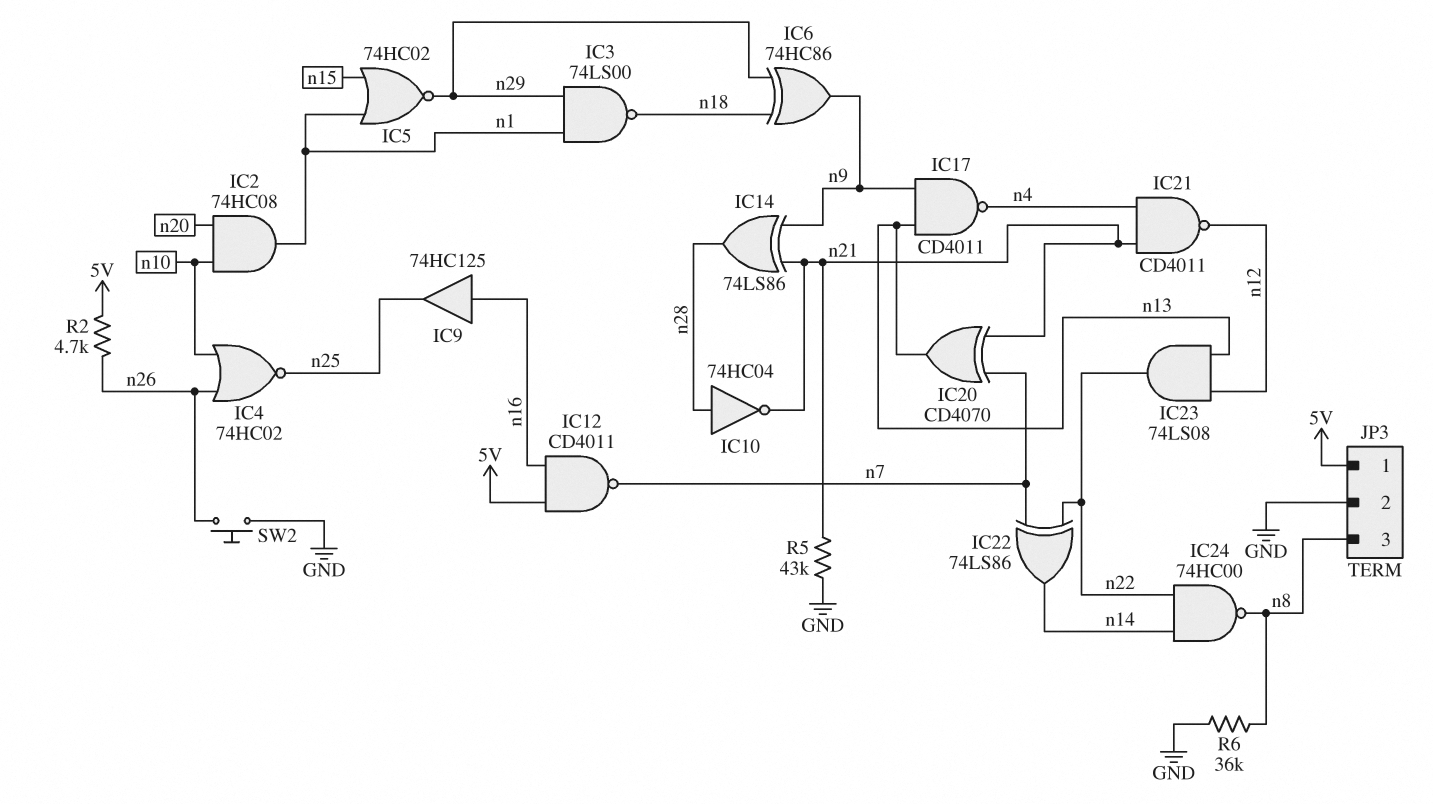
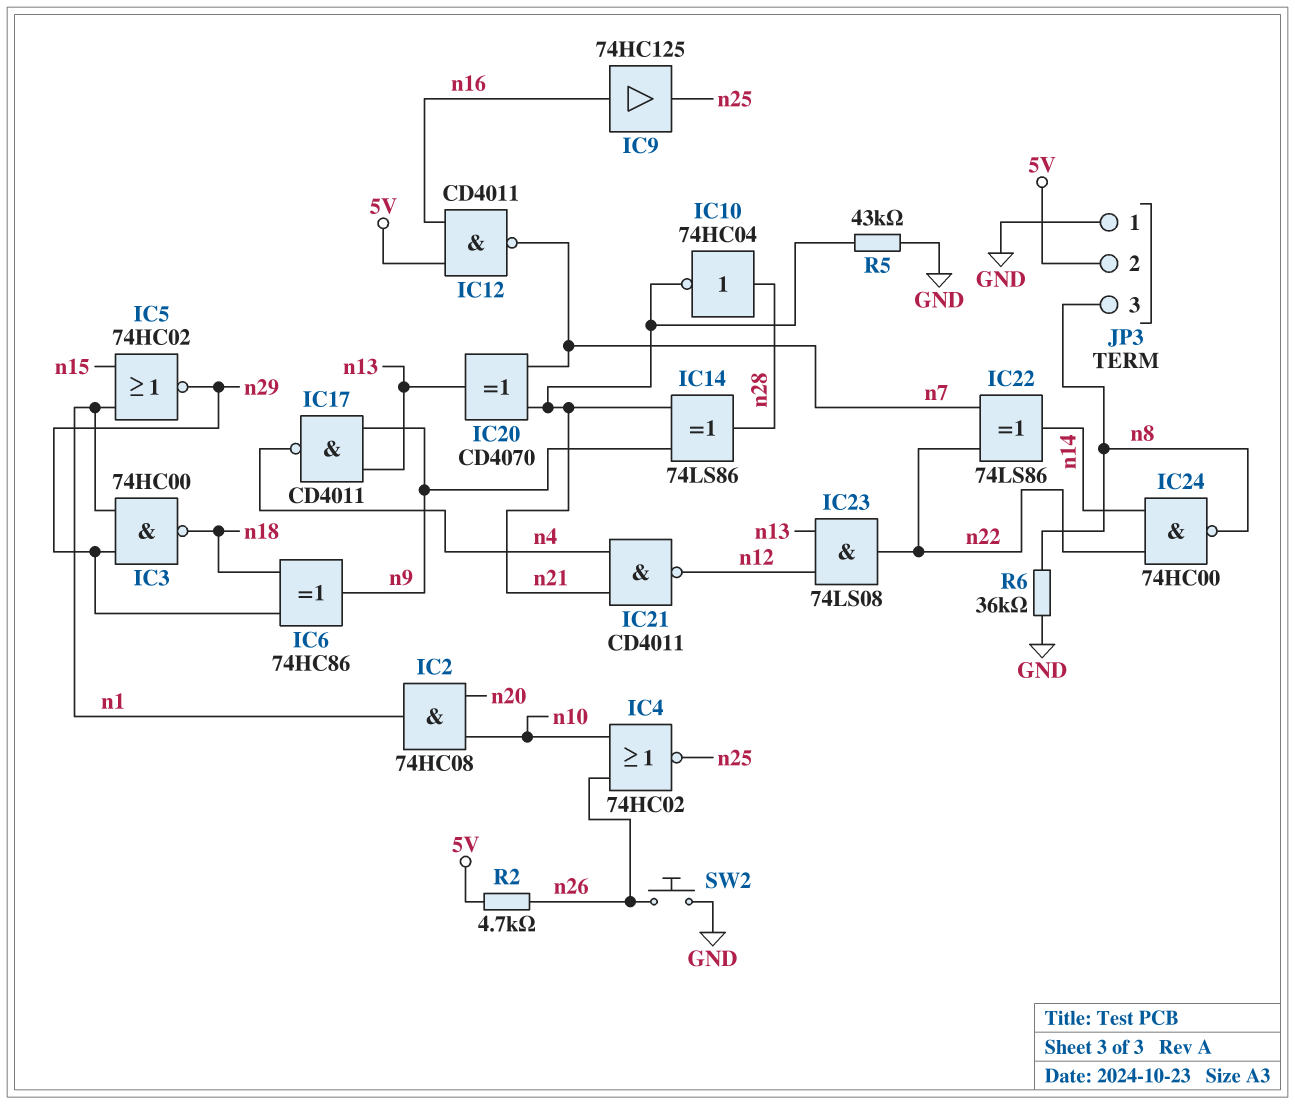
IC3: NAND 74LS00 (in n1, in n29, out n18) -> NAND 74HC00 (in n1, in n29, out n18)
JP3 pin 1: 5V -> GND
JP3 pin 2: GND -> 5V

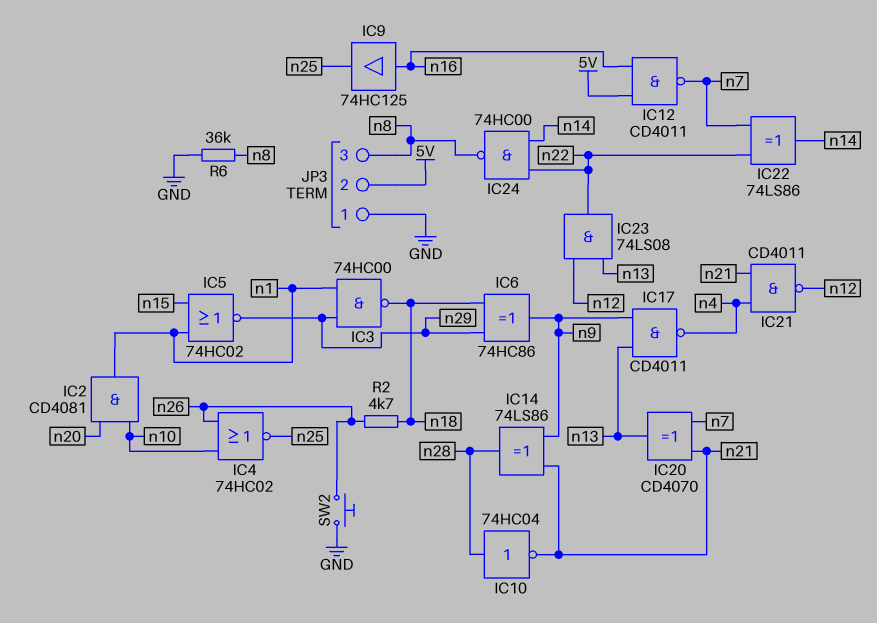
IC2: AND 74HC08 (in n10, in n20, out n1) -> AND CD4081 (in n10, in n20, out n1)
R2: 4.7k (5V, n26) -> 4.7k (n18, n26)
R5: 43k (GND, n21) -> none

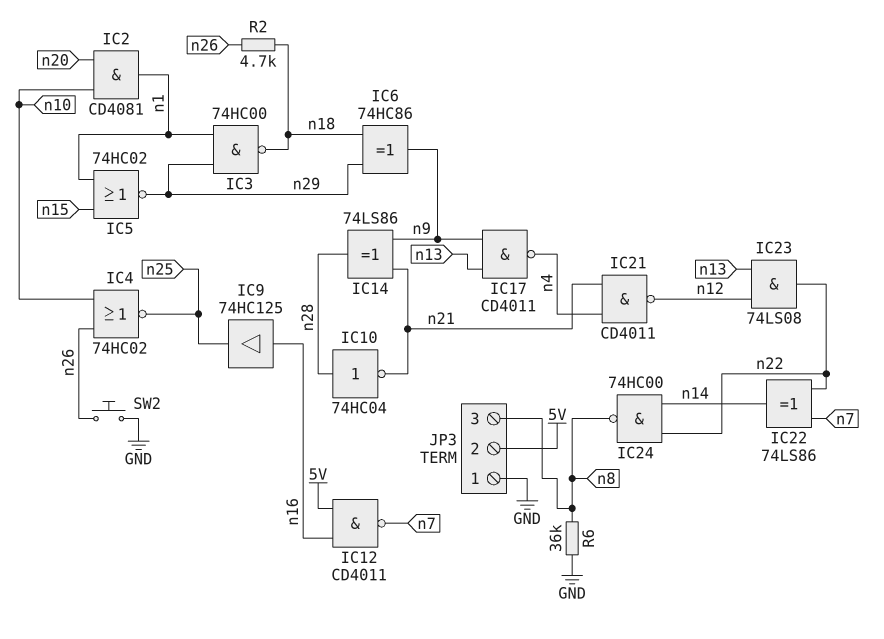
IC20: XOR CD4070 (in n7, in n21, out n13) -> none

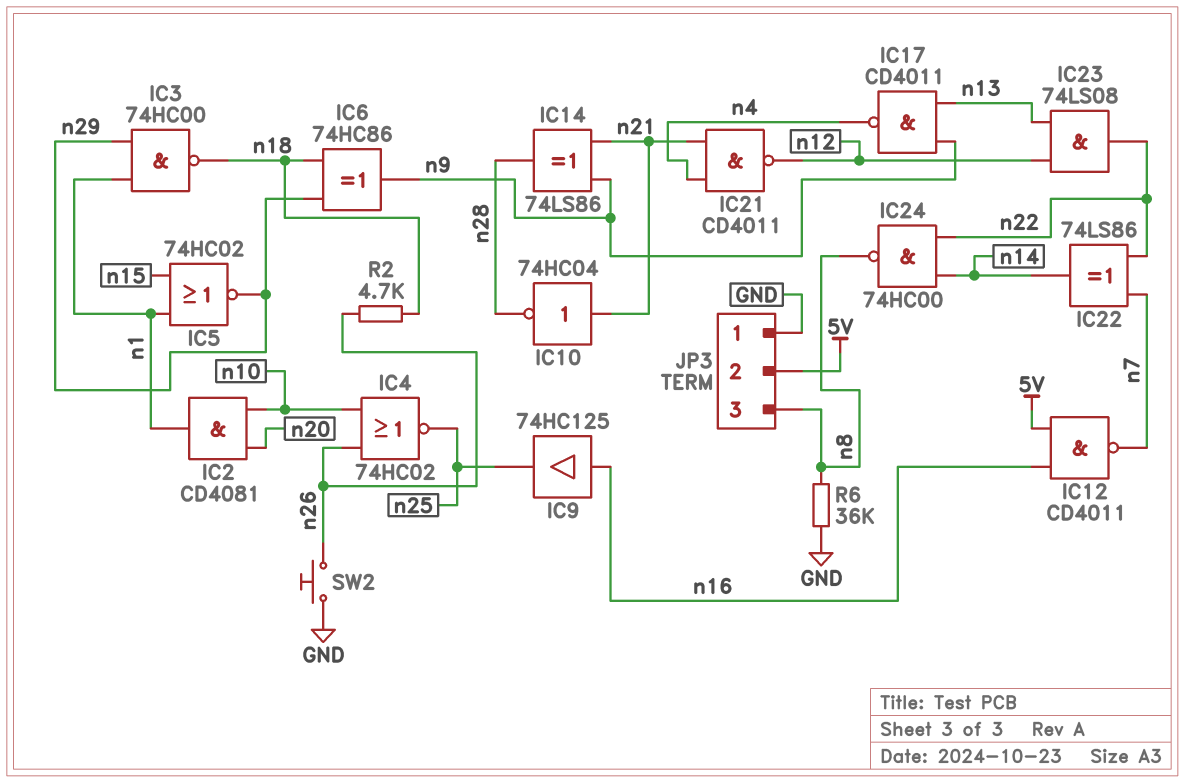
IC10: NOT 74HC04 (in n28, out n21) -> NOT 74HC04 (in n21, out n28)

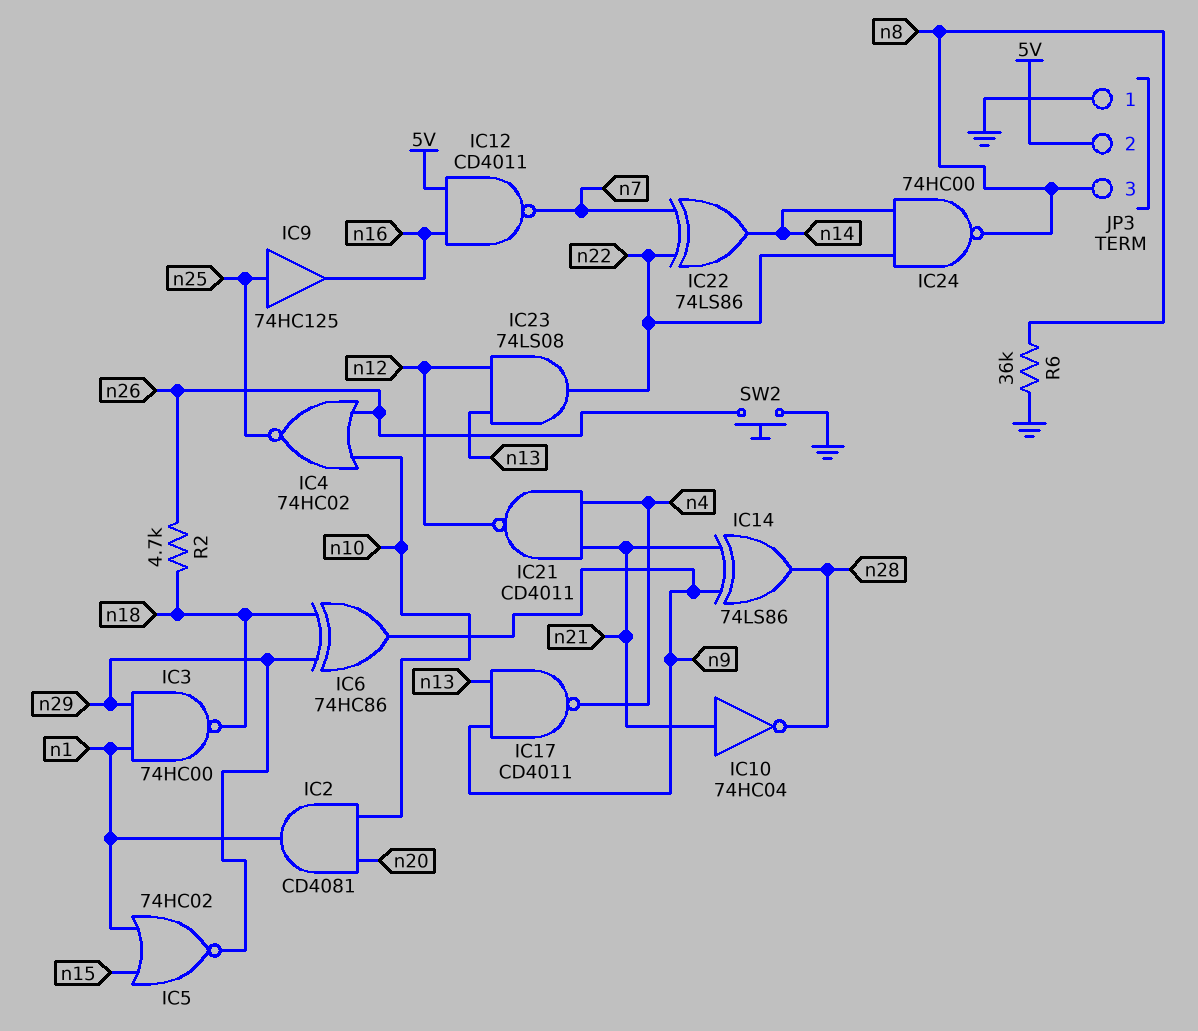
IC9: buffer 74HC125 (in n16, out n25) -> buffer 74HC125 (in n25, out n16)

